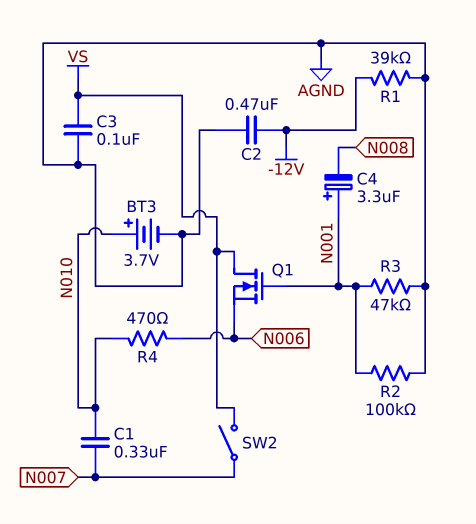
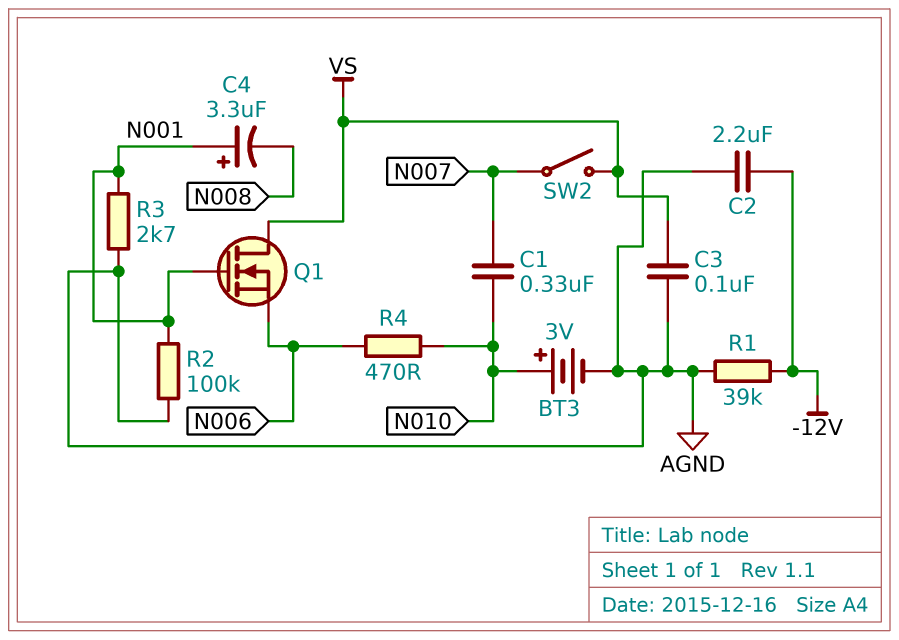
BT3: 3.7V (plus N010, minus AGND) -> 3V (plus N010, minus AGND)
C2: 470nF (-12V, AGND) -> 2.2uF (-12V, AGND)
R3: 47k (AGND, N001) -> 2.7k (AGND, N001)

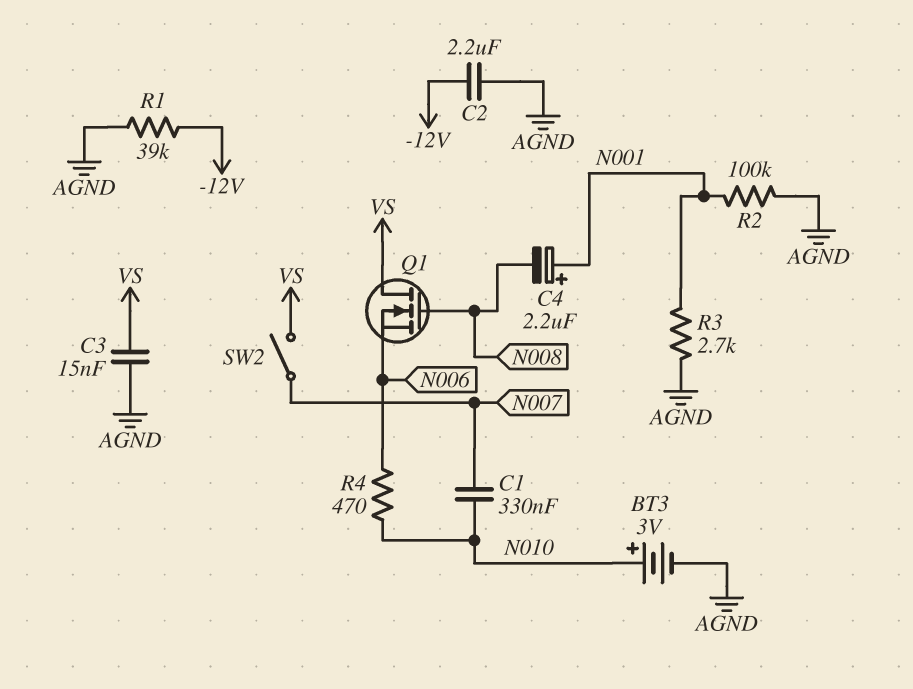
C3: 100nF (AGND, VS) -> 15nF (AGND, VS)
C4: 3.3uF (plus N001, minus N008) -> 2.2uF (plus N001, minus N008)
Q1: NMOS (G N001, D VS, S N006) -> NMOS (G N008, D VS, S N006)

